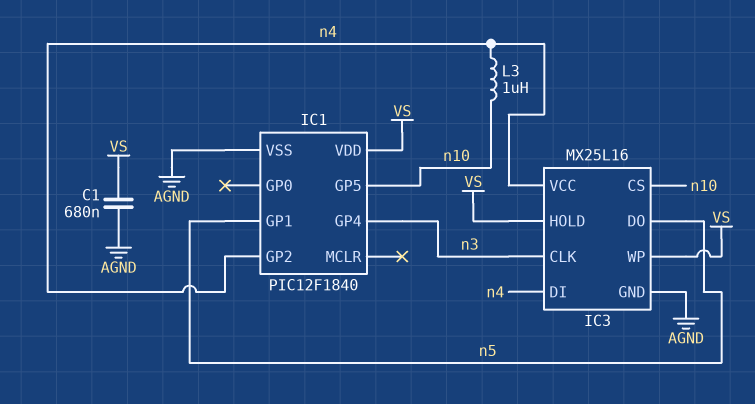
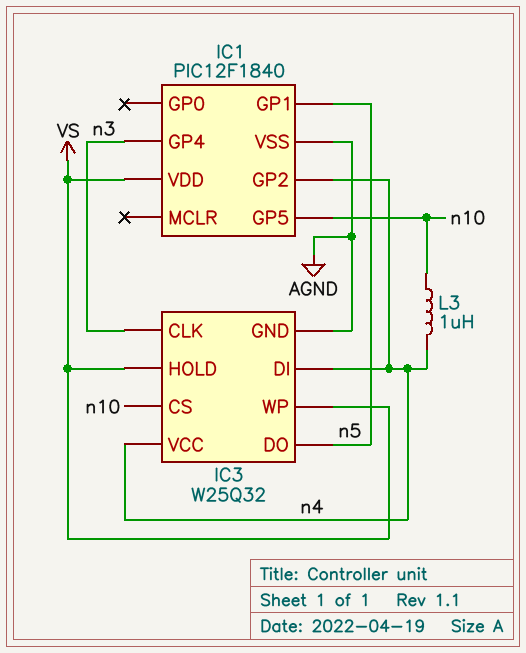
C1: 680nF (AGND, VS) -> none
IC3: MX25L16 -> W25Q32

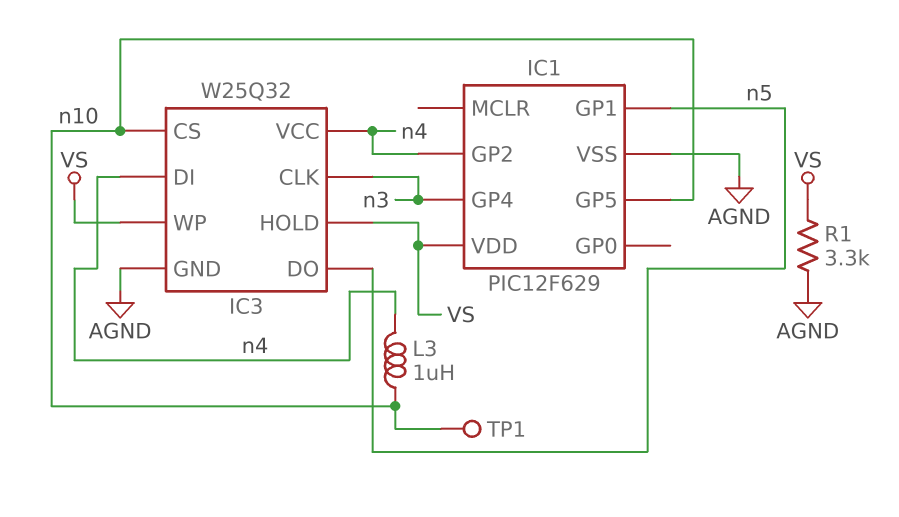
IC1: PIC12F1840 -> PIC12F629
R1: none -> 3.3k (AGND, VS)
TP1: none -> test point (n10)

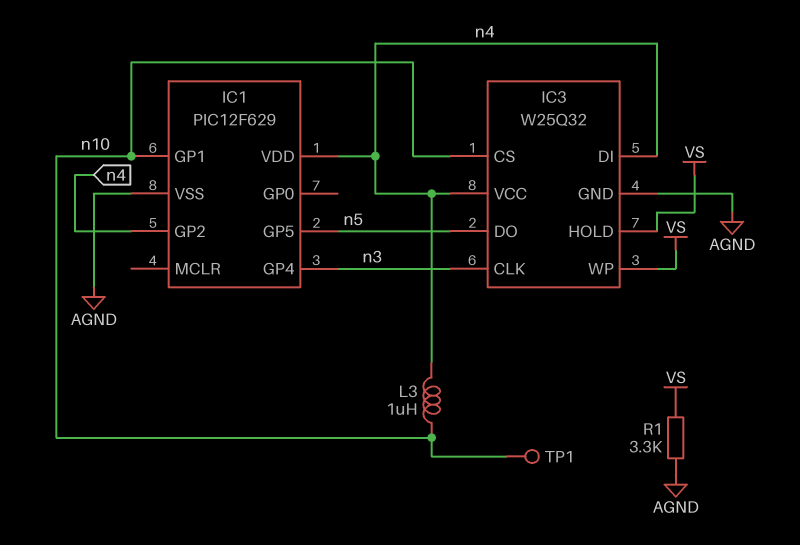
IC1 pin GP1: n5 -> n10
IC1 pin GP5: n10 -> n5
IC1 pin VDD: VS -> n4

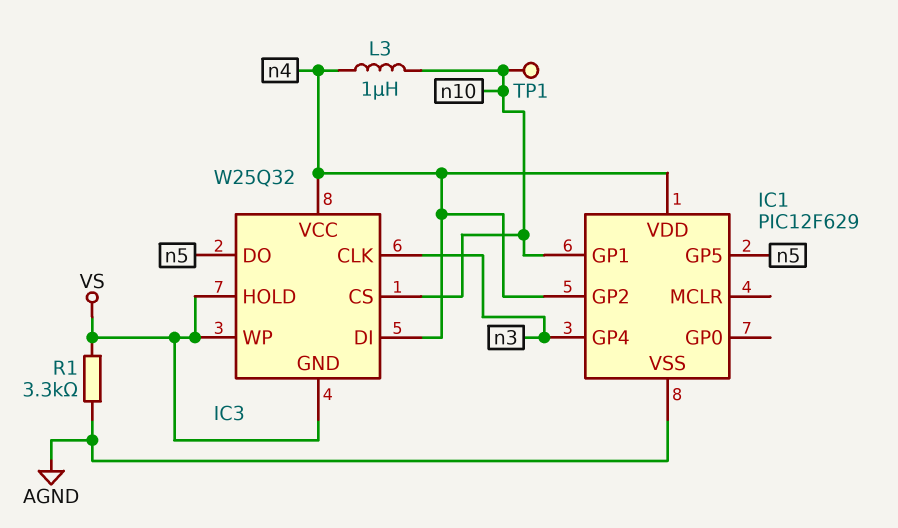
IC3 pin GND: AGND -> VS

